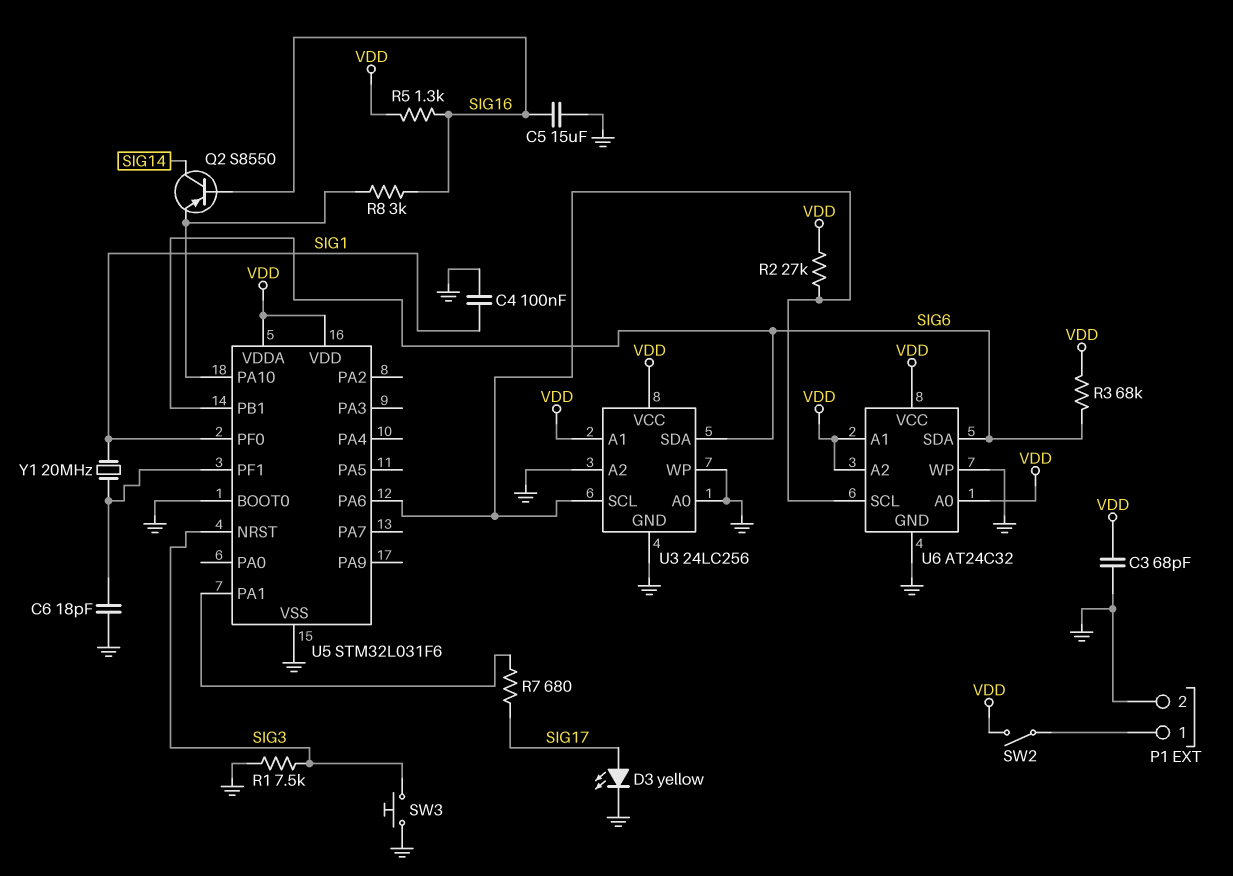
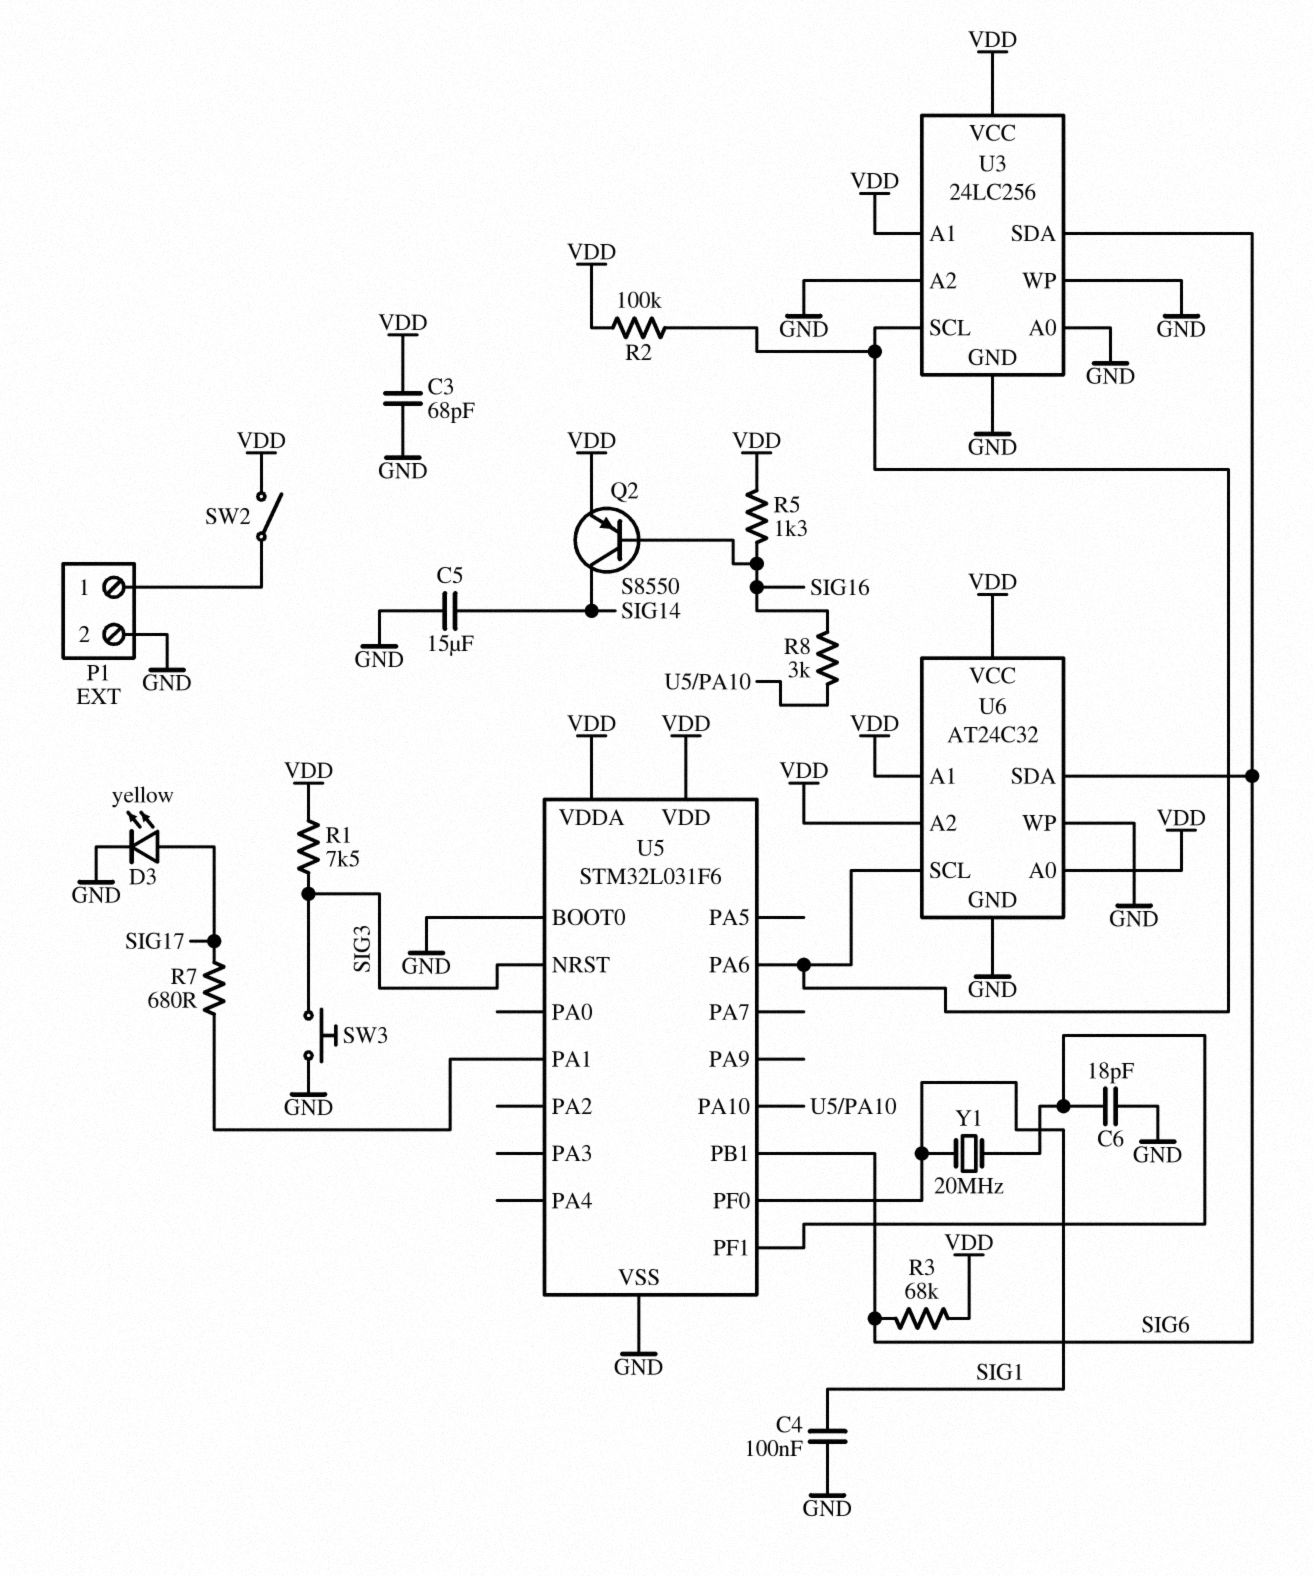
C5: 15uF (GND, SIG16) -> 15uF (GND, SIG14)
Q2: PNP S8550 (B SIG16, C SIG14, E U5/PA10) -> PNP S8550 (B SIG16, C SIG14, E VDD)
R1: 7.5k (GND, SIG3) -> 7.5k (SIG3, VDD)
R2: 27k (U3/SCL, VDD) -> 100k (U3/SCL, VDD)

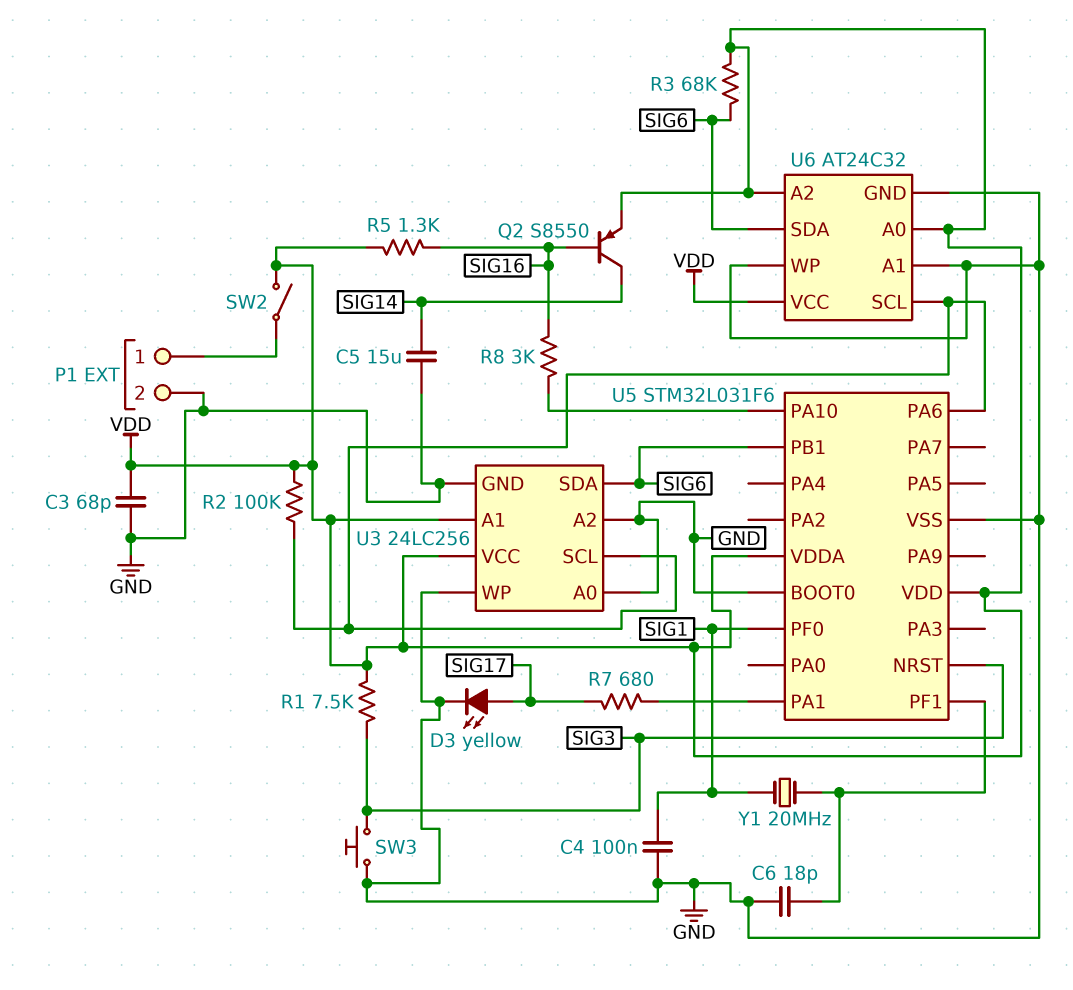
U6 pin A1: VDD -> GND

